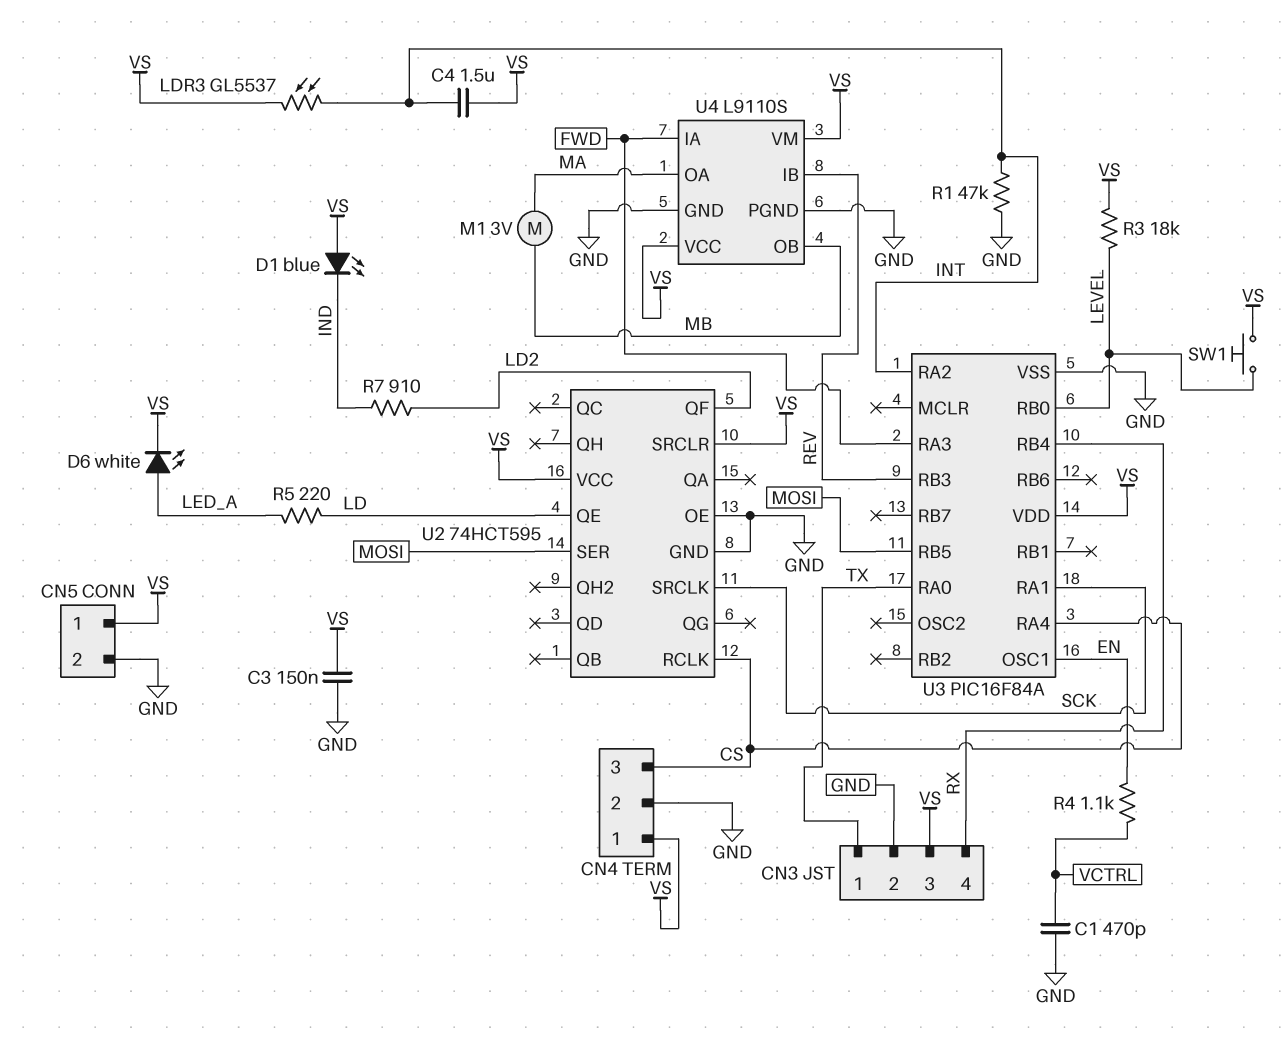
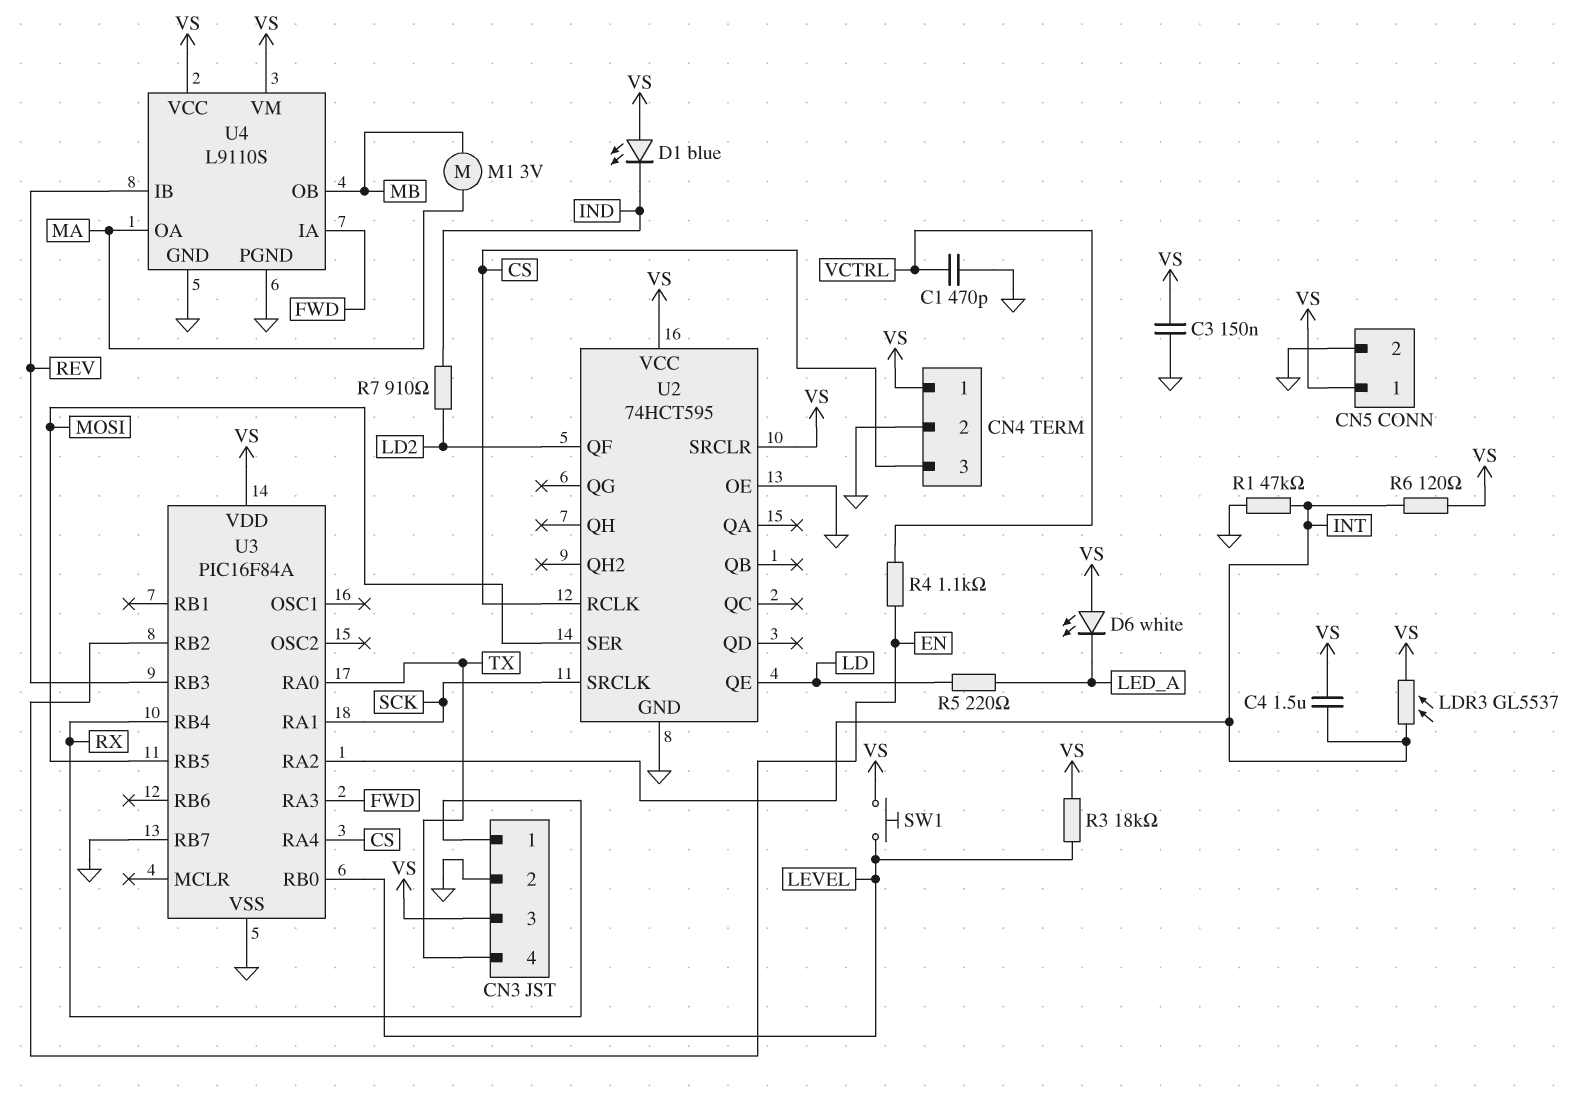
CN3 pin 1: TX -> RX
CN3 pin 4: RX -> TX
D6: LED white (A LED_A, K VS) -> LED white (A VS, K LED_A)
R6: none -> 120 (INT, VS)
U3 pin OSC1: EN -> none
U3 pin RB2: none -> EN
U3 pin RB7: none -> GND

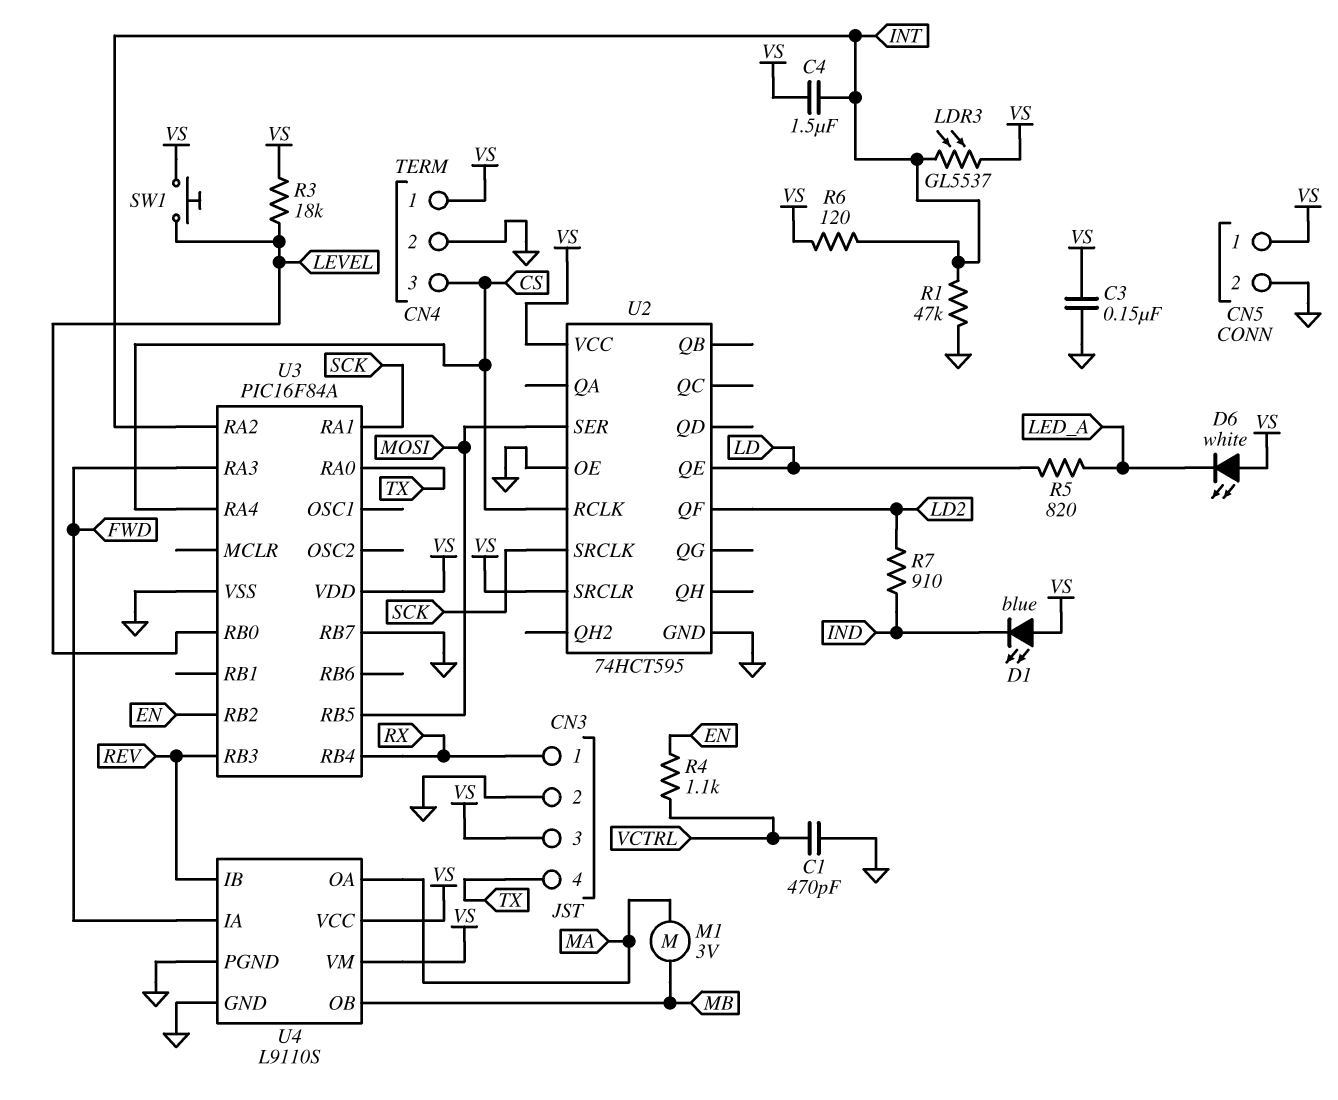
R5: 220 (LD, LED_A) -> 820 (LD, LED_A)

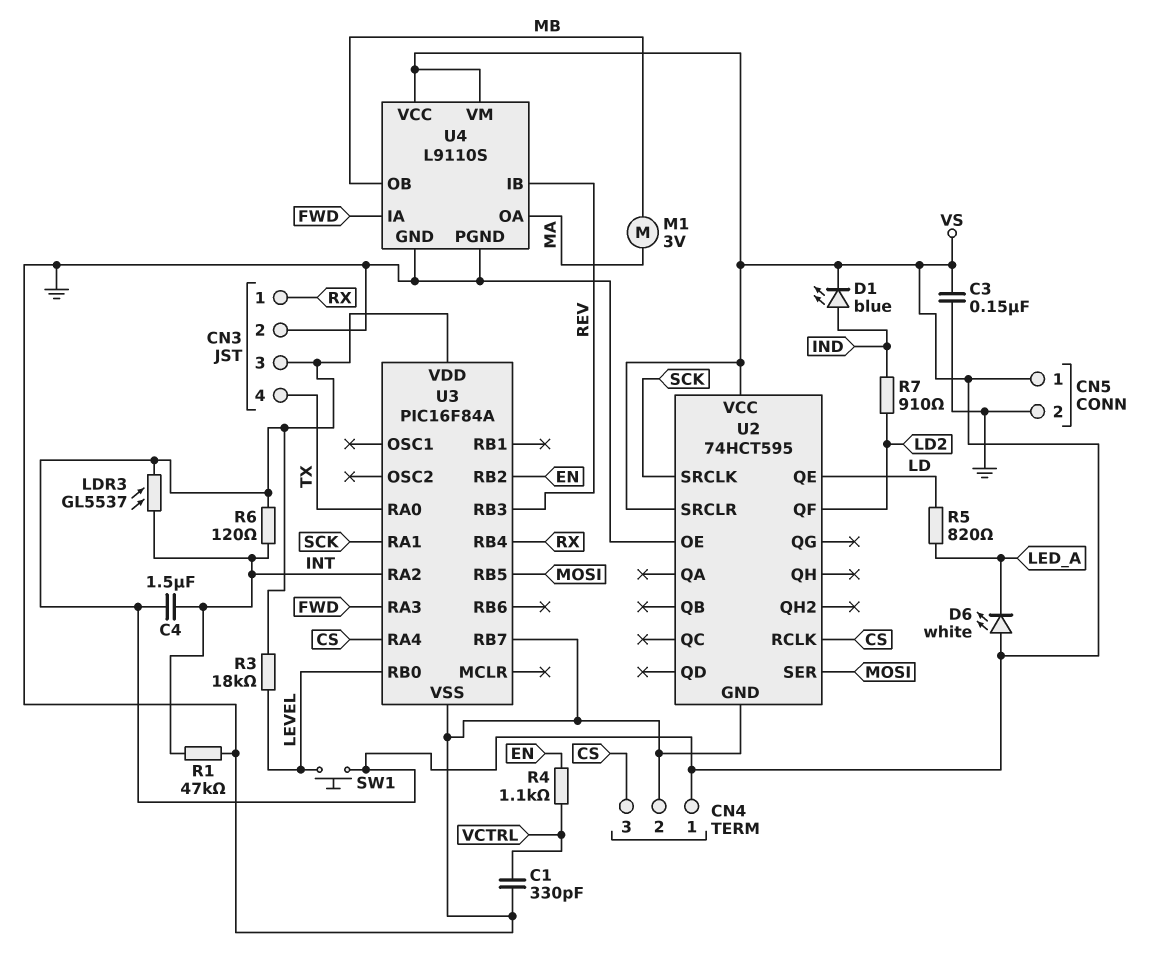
C1: 470pF (GND, VCTRL) -> 330pF (GND, VCTRL)
D1: LED blue (A VS, K IND) -> LED blue (A IND, K VS)

